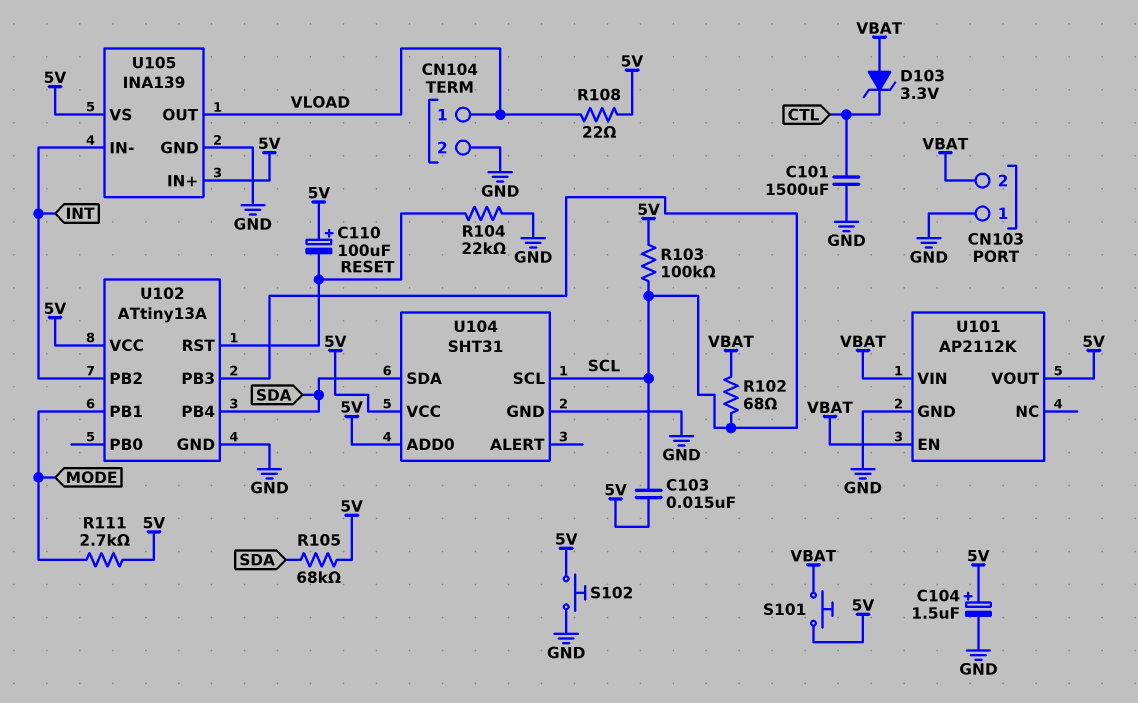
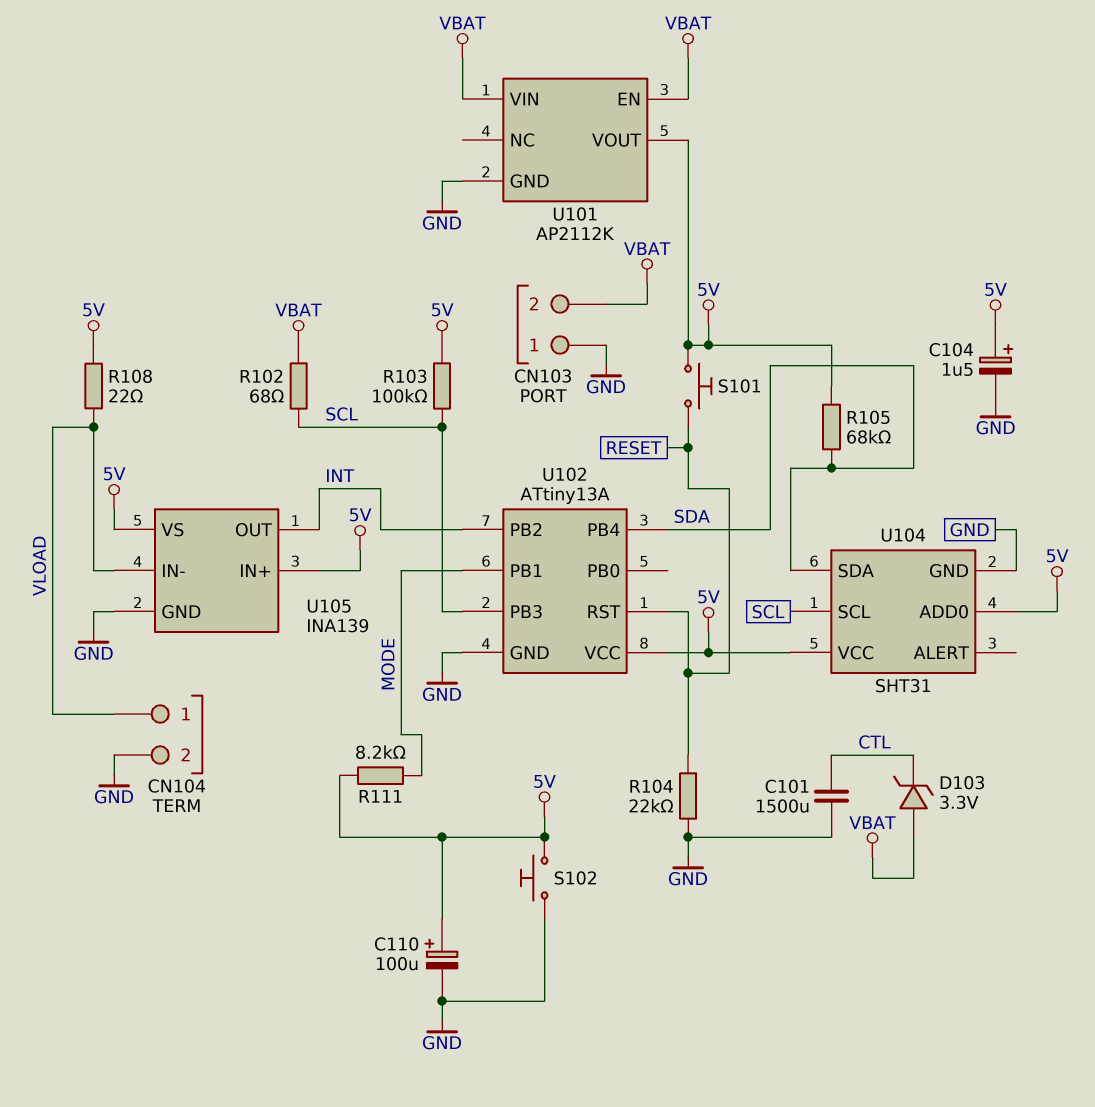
C103: 15nF (5V, SCL) -> none
C110: 100uF (plus 5V, minus RESET) -> 100uF (plus 5V, minus GND)
R111: 2.7k (5V, MODE) -> 8.2k (5V, MODE)
S101: button (5V, VBAT) -> button (5V, RESET)
U105 pin IN-: INT -> VLOAD
U105 pin OUT: VLOAD -> INT

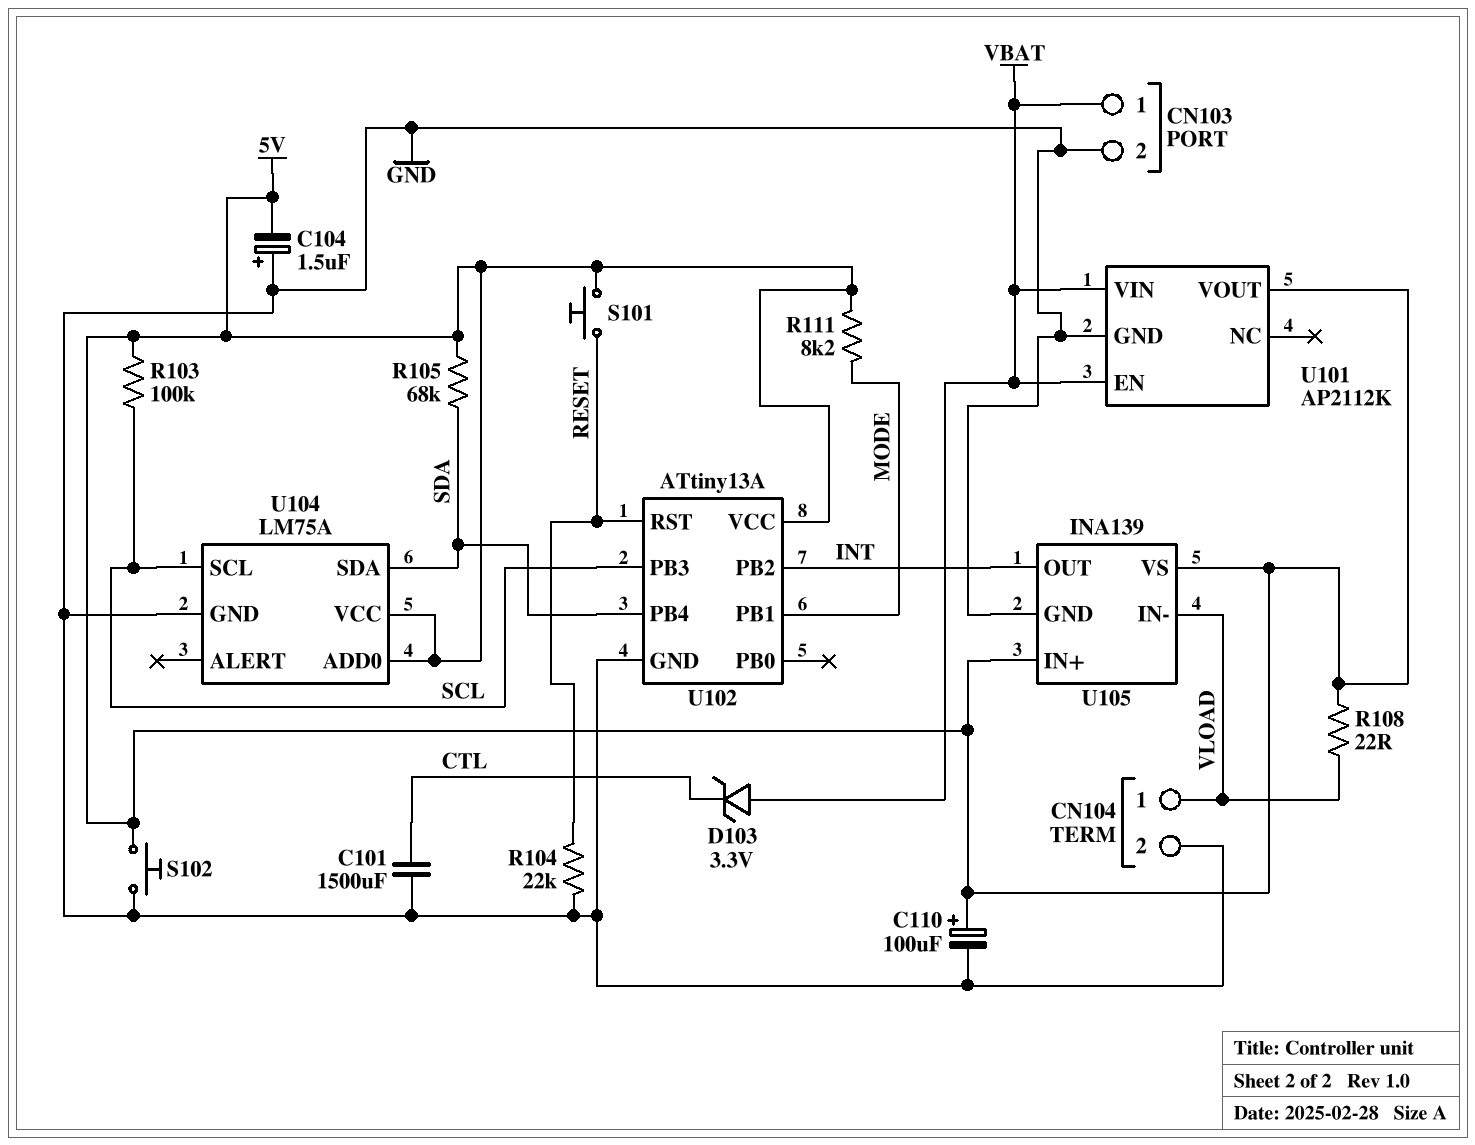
C104: 1.5uF (plus 5V, minus GND) -> 1.5uF (plus GND, minus 5V)
CN103 pin 1: GND -> VBAT
CN103 pin 2: VBAT -> GND
R102: 68 (SCL, VBAT) -> none
U104: SHT31 -> LM75A

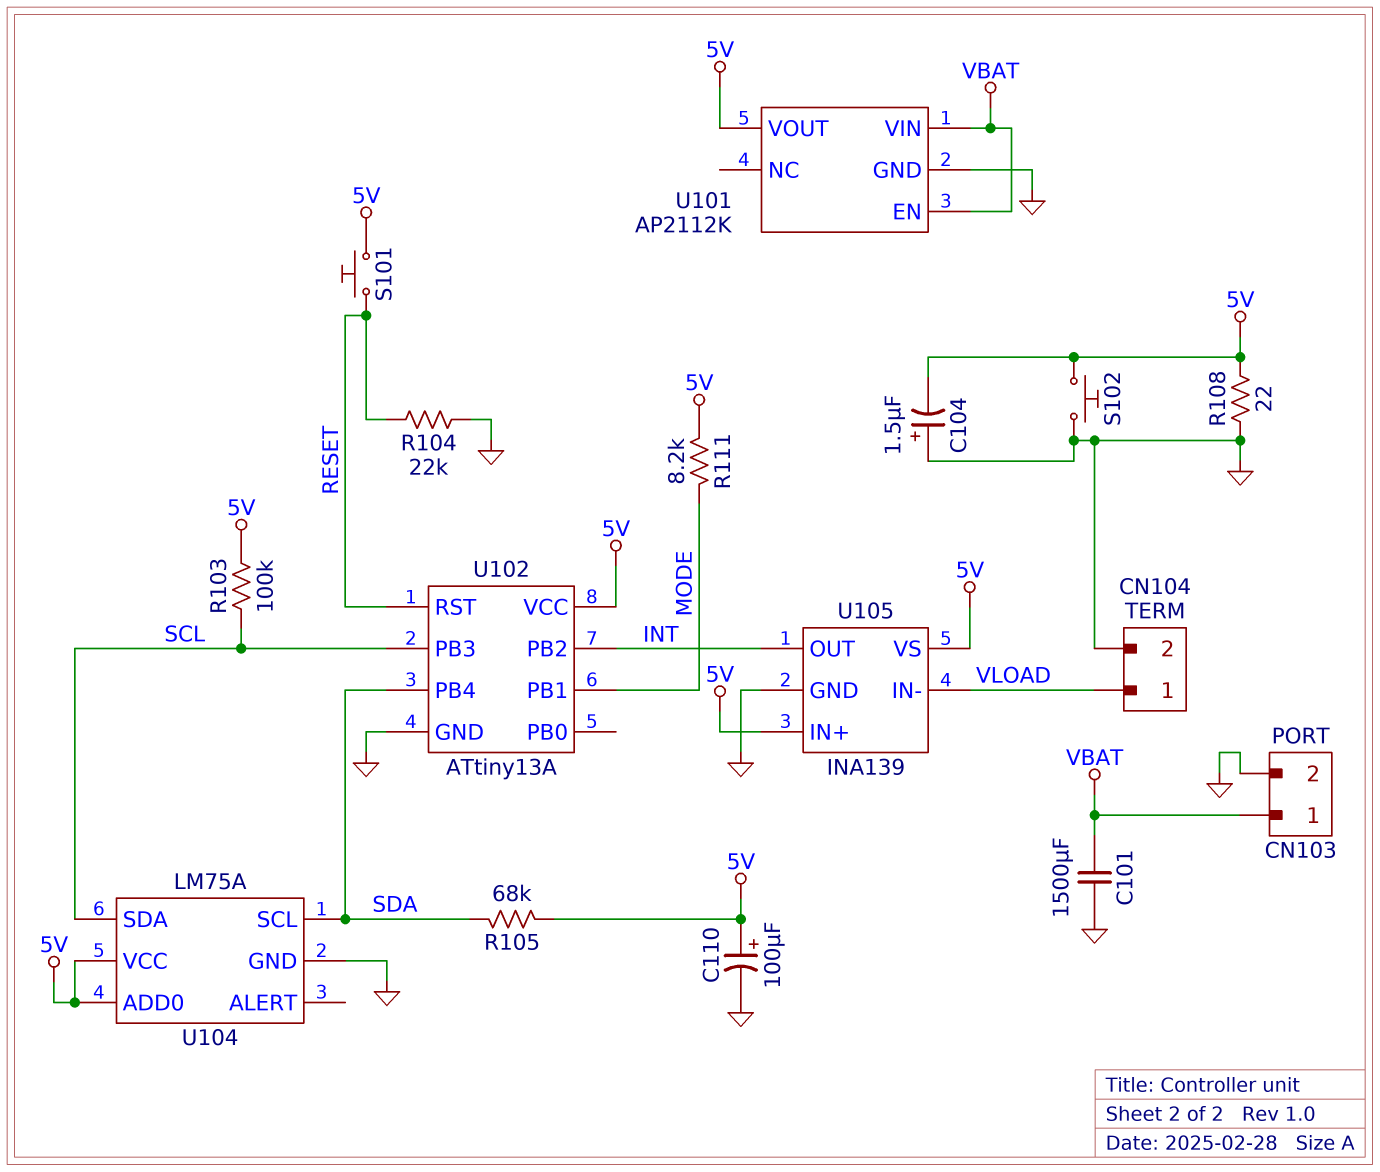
C101: 1500uF (CTL, GND) -> 1500uF (GND, VBAT)
D103: zener 3.3V (A VBAT, K CTL) -> none
R108: 22 (5V, VLOAD) -> 22 (5V, GND)
U104 pin SCL: SCL -> SDA
U104 pin SDA: SDA -> SCL

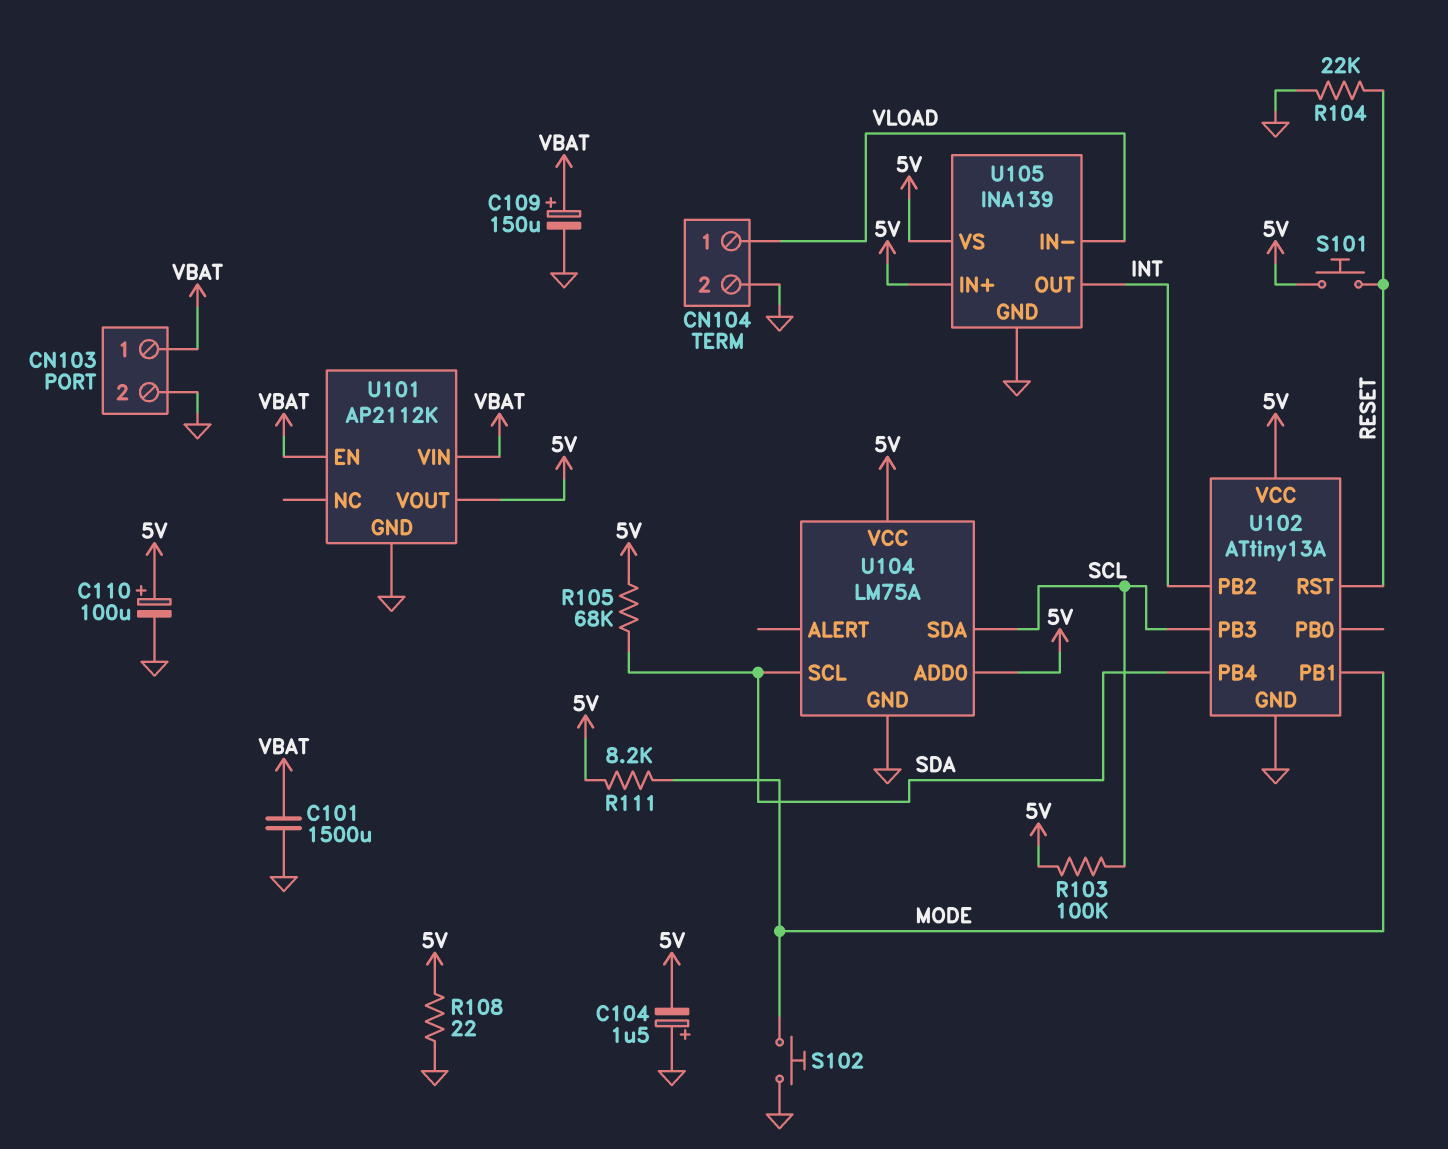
C109: none -> 150uF (plus VBAT, minus GND)
S102: button (5V, GND) -> button (GND, MODE)

